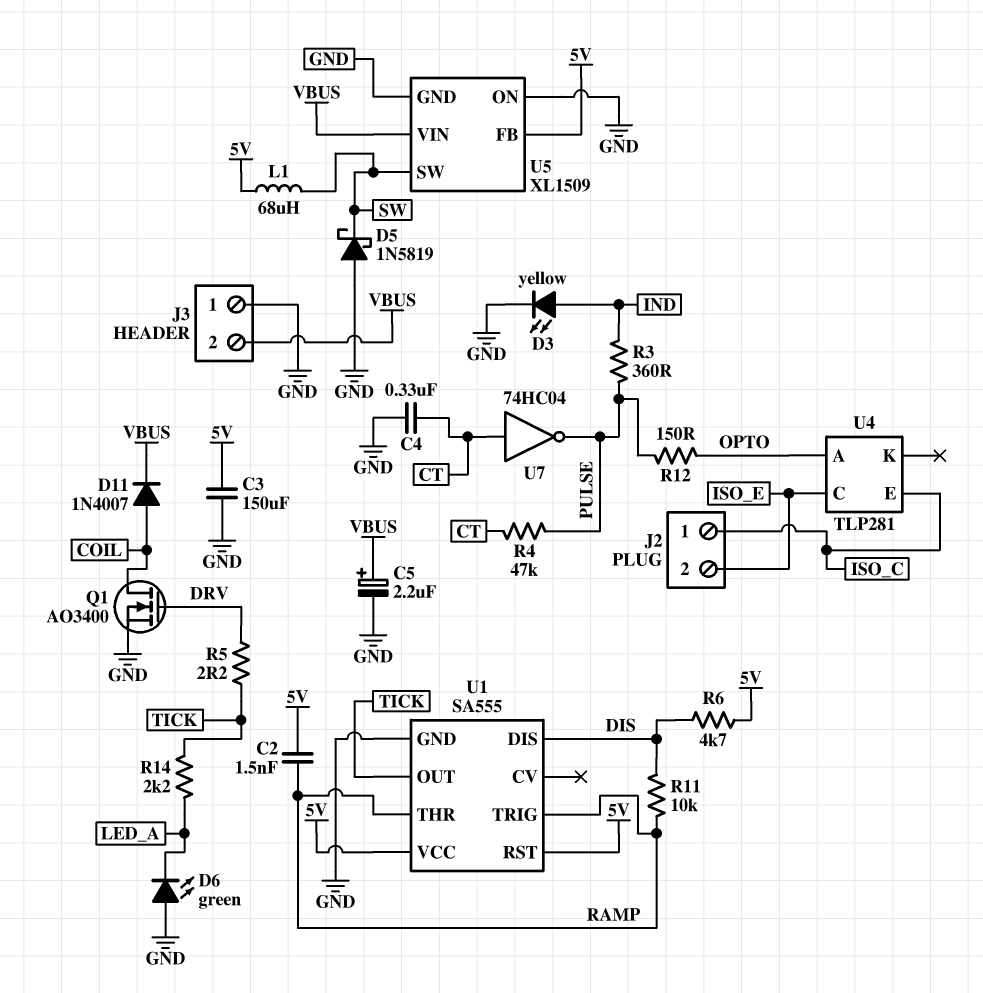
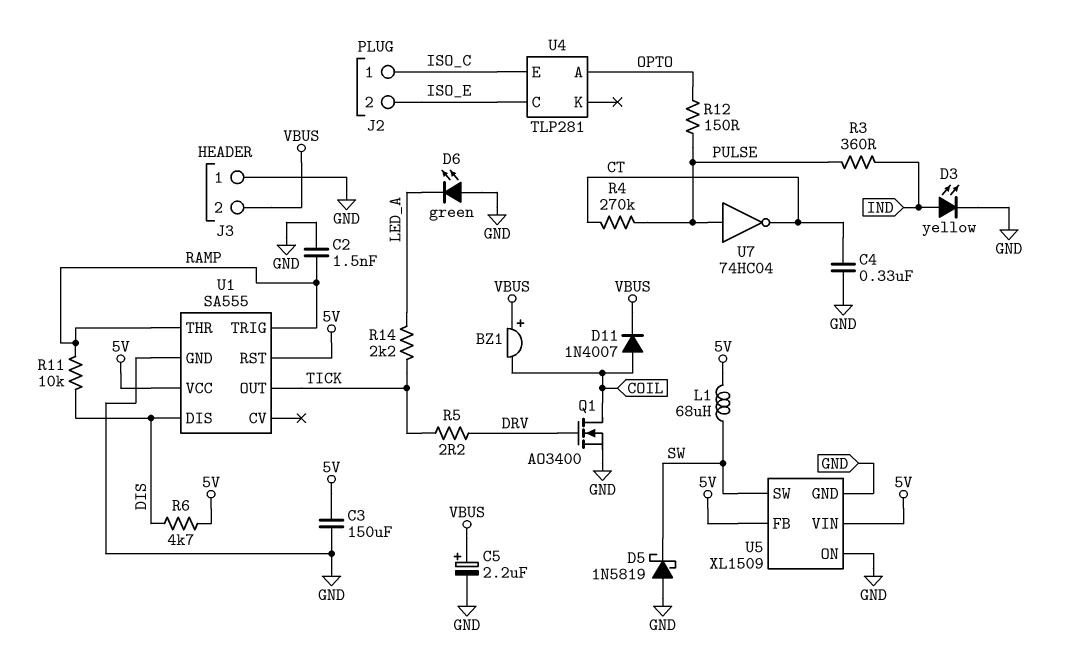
BZ1: none -> buzzer (plus VBUS, minus COIL)
C2: 1.5nF (5V, RAMP) -> 1.5nF (GND, RAMP)
R4: 47k (CT, PULSE) -> 270k (CT, PULSE)
U5 pin VIN: VBUS -> 5V
U7: NOT 74HC04 (in CT, out PULSE) -> NOT 74HC04 (in PULSE, out CT)

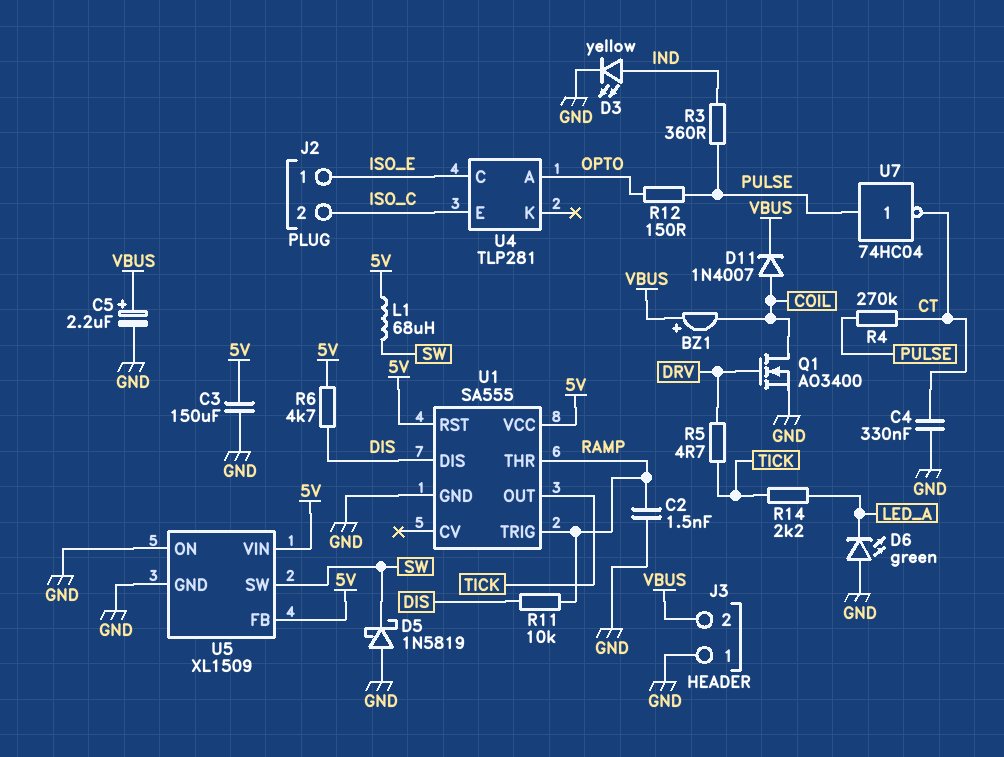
J2 pin 1: ISO_C -> ISO_E
J2 pin 2: ISO_E -> ISO_C
R5: 2.2 (DRV, TICK) -> 4.7 (DRV, TICK)

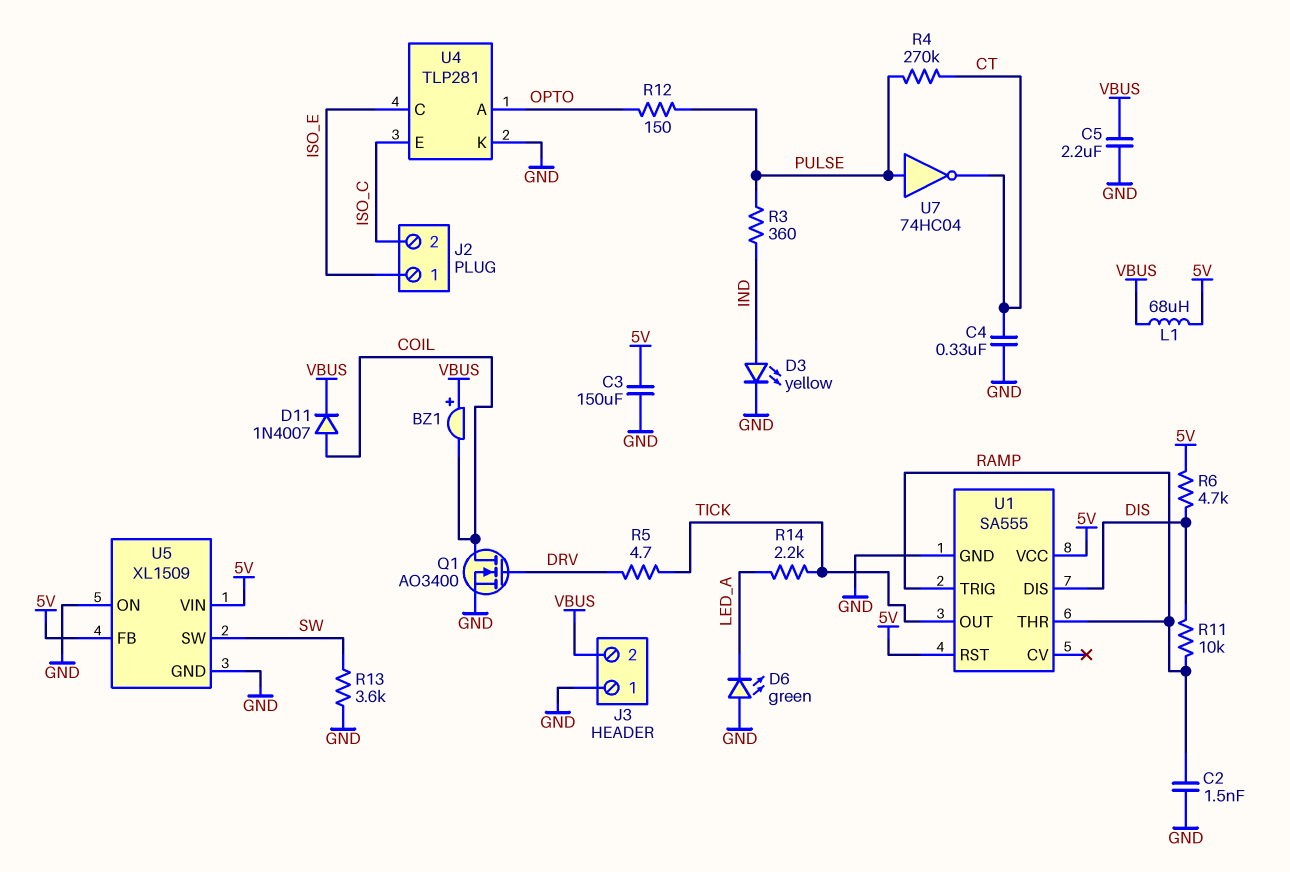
C5: 2.2uF (plus VBUS, minus GND) -> 2.2uF (GND, VBUS)
D5: schottky 1N5819 (A GND, K SW) -> none
L1: 68uH (5V, SW) -> 68uH (5V, VBUS)
R13: none -> 3.6k (GND, SW)
U4 pin K: none -> GND

